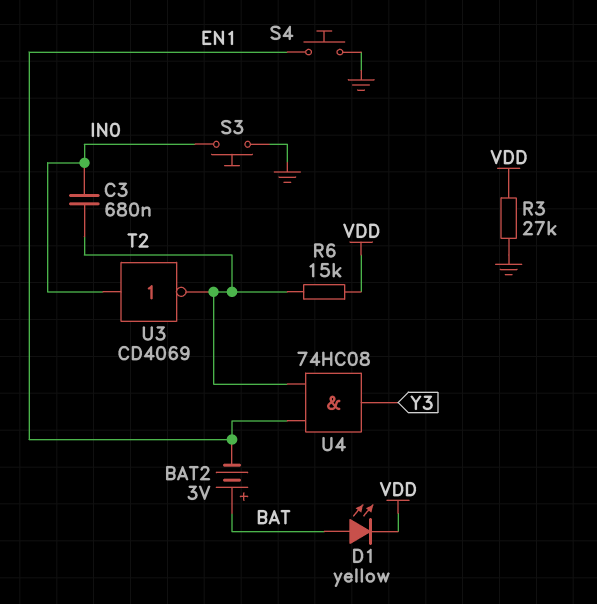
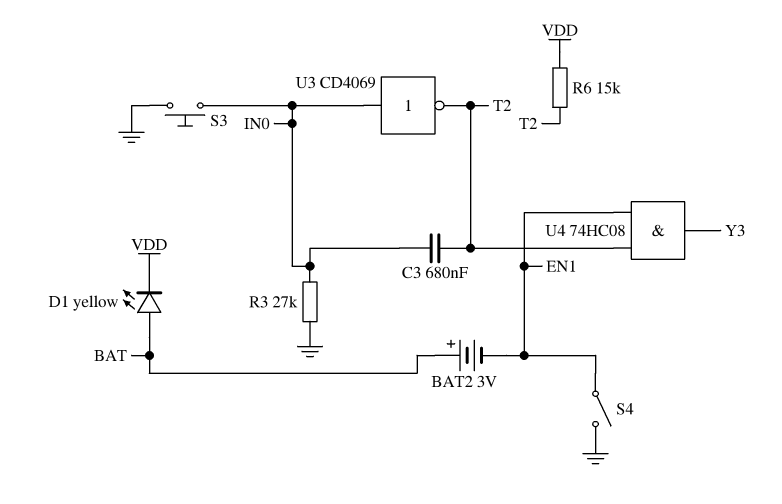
R3: 27k (GND, VDD) -> 27k (GND, IN0)
S4: button (EN1, GND) -> switch (EN1, GND)

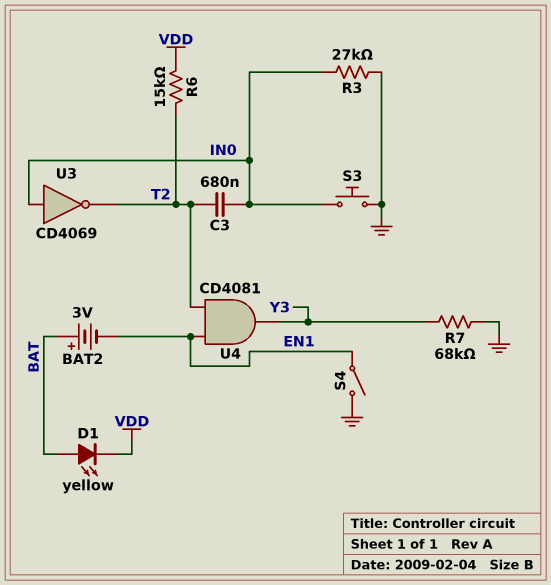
R7: none -> 68k (GND, Y3)
U4: AND 74HC08 (in EN1, in T2, out Y3) -> AND CD4081 (in EN1, in T2, out Y3)

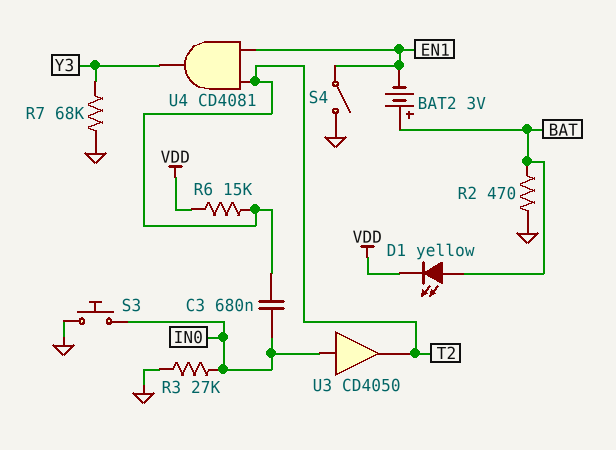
R2: none -> 470 (BAT, GND)
U3: NOT CD4069 (in IN0, out T2) -> buffer CD4050 (in IN0, out T2)

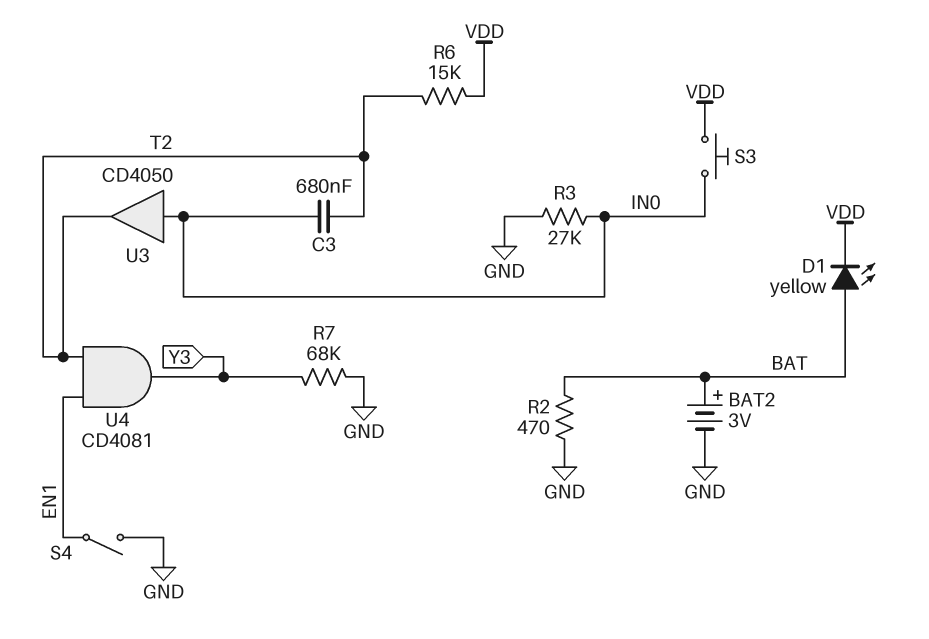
BAT2: 3V (plus BAT, minus EN1) -> 3V (plus BAT, minus GND)
S3: button (GND, IN0) -> button (IN0, VDD)

